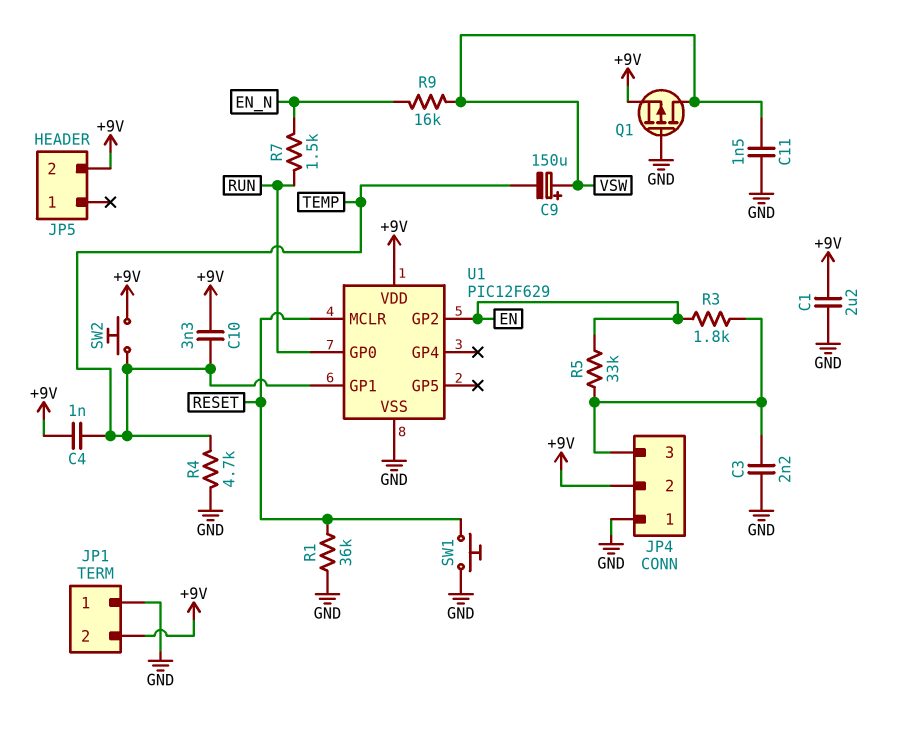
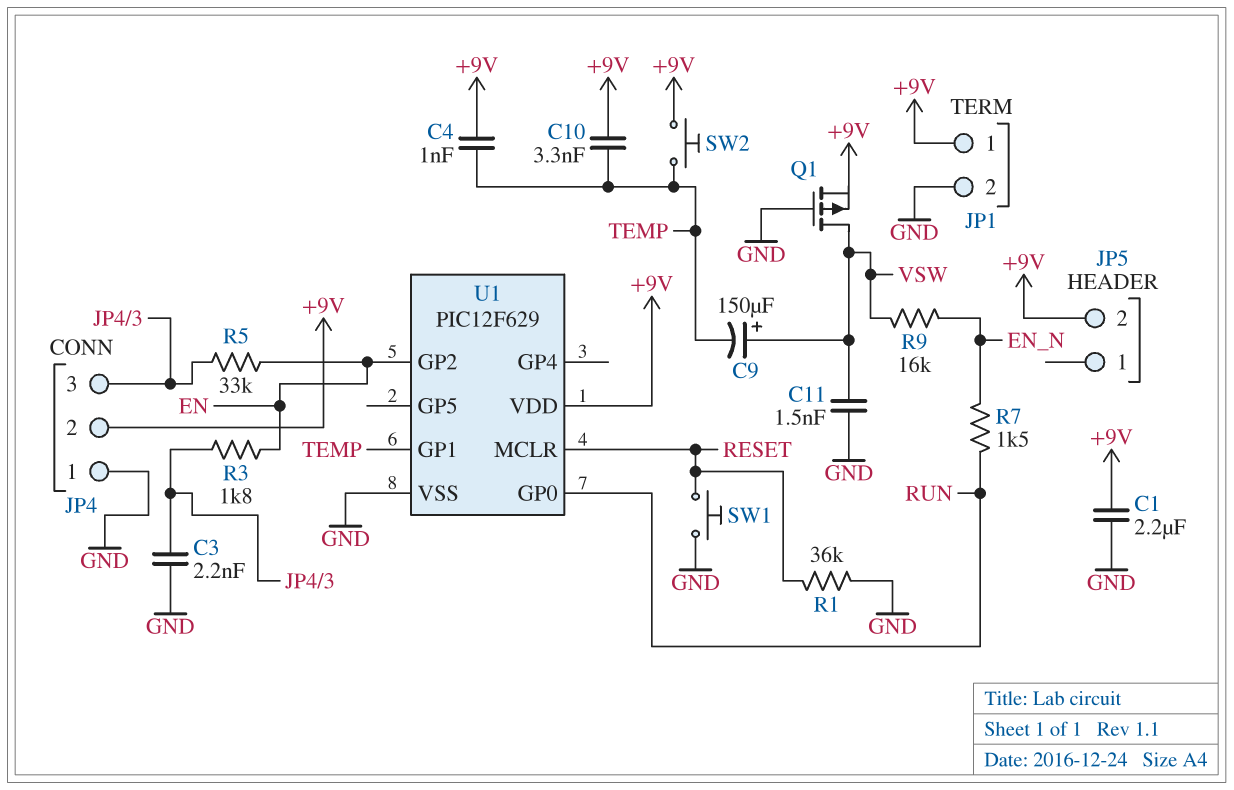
JP1 pin 1: GND -> +9V
JP1 pin 2: +9V -> GND
R4: 4.7k (GND, TEMP) -> none

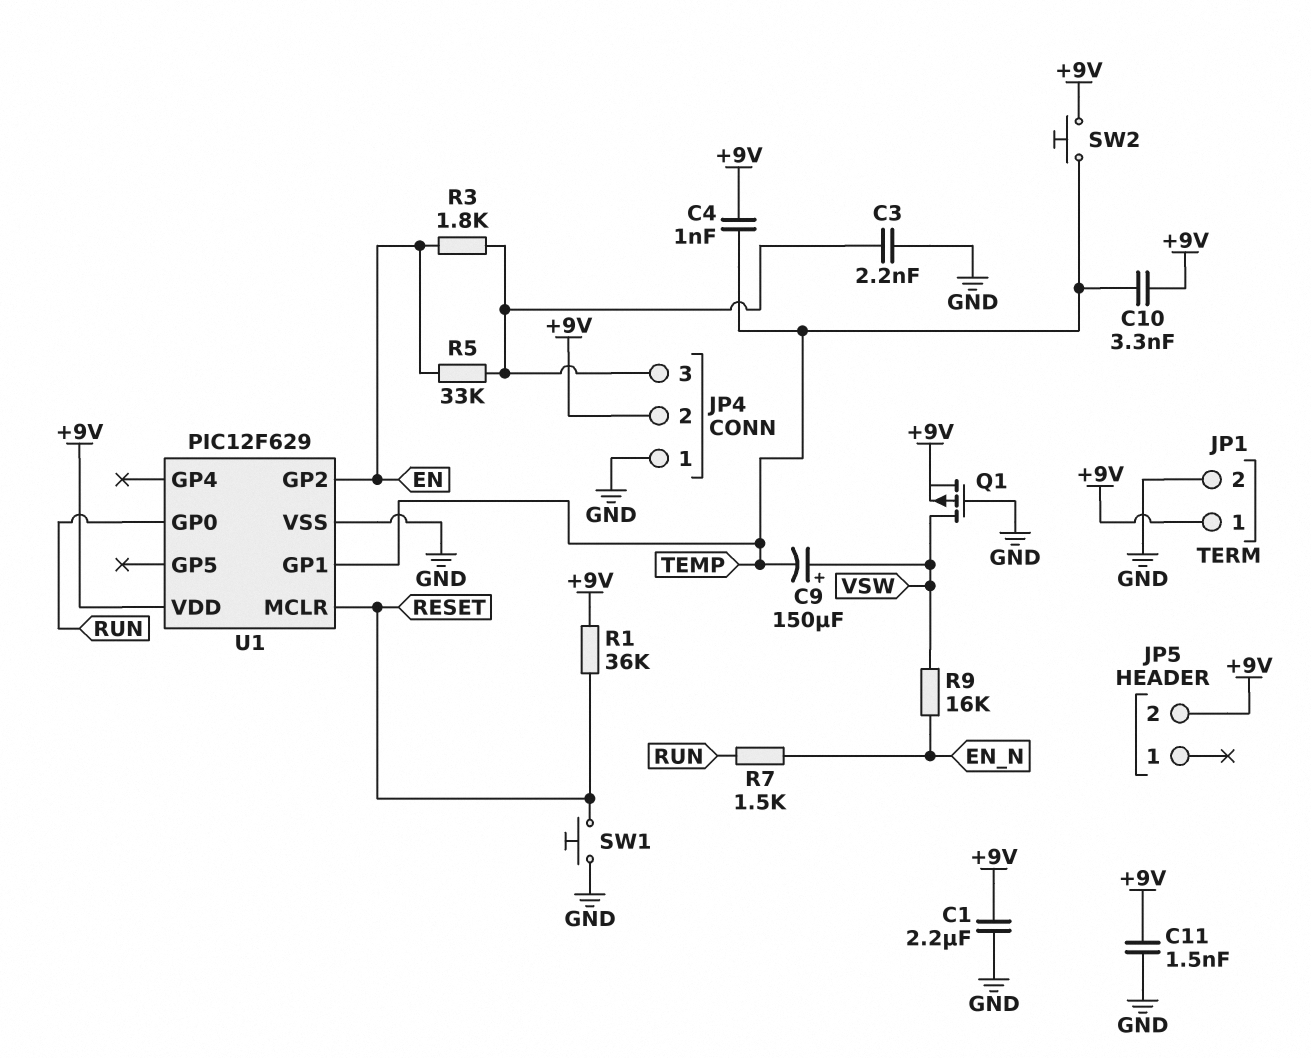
C11: 1.5nF (GND, VSW) -> 1.5nF (+9V, GND)
R1: 36k (GND, RESET) -> 36k (+9V, RESET)

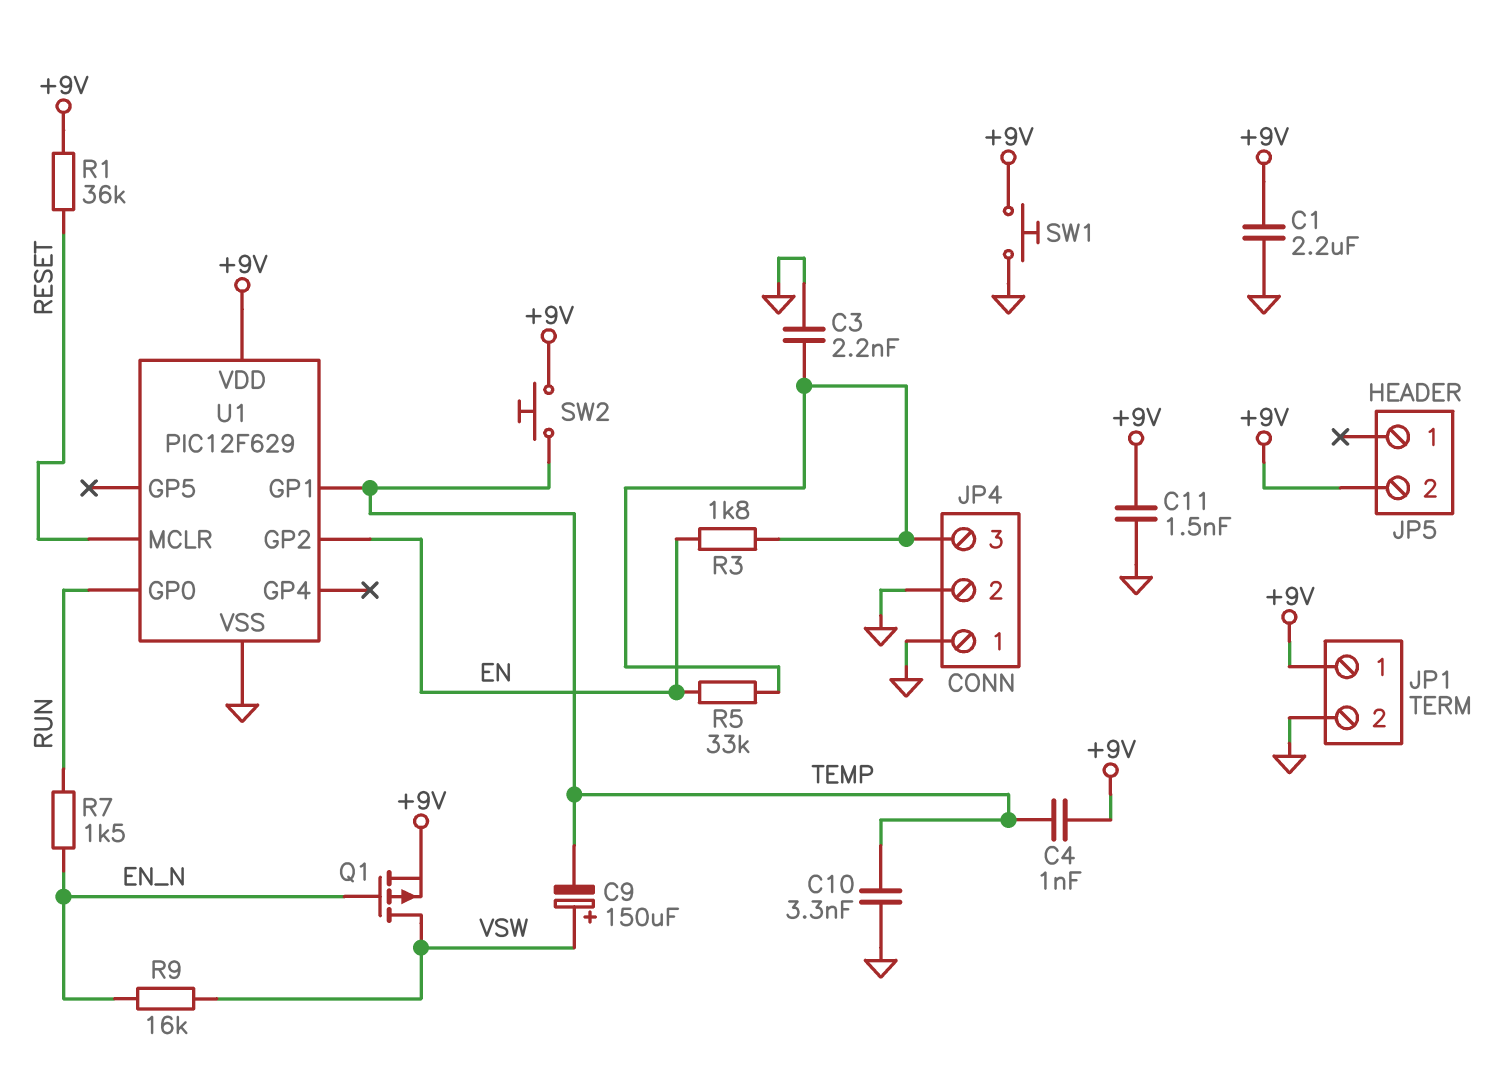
C10: 3.3nF (+9V, TEMP) -> 3.3nF (GND, TEMP)
JP4 pin 2: +9V -> GND
Q1: PMOS (G GND, D VSW, S +9V) -> PMOS (G EN_N, D VSW, S +9V)
SW1: button (GND, RESET) -> button (+9V, GND)

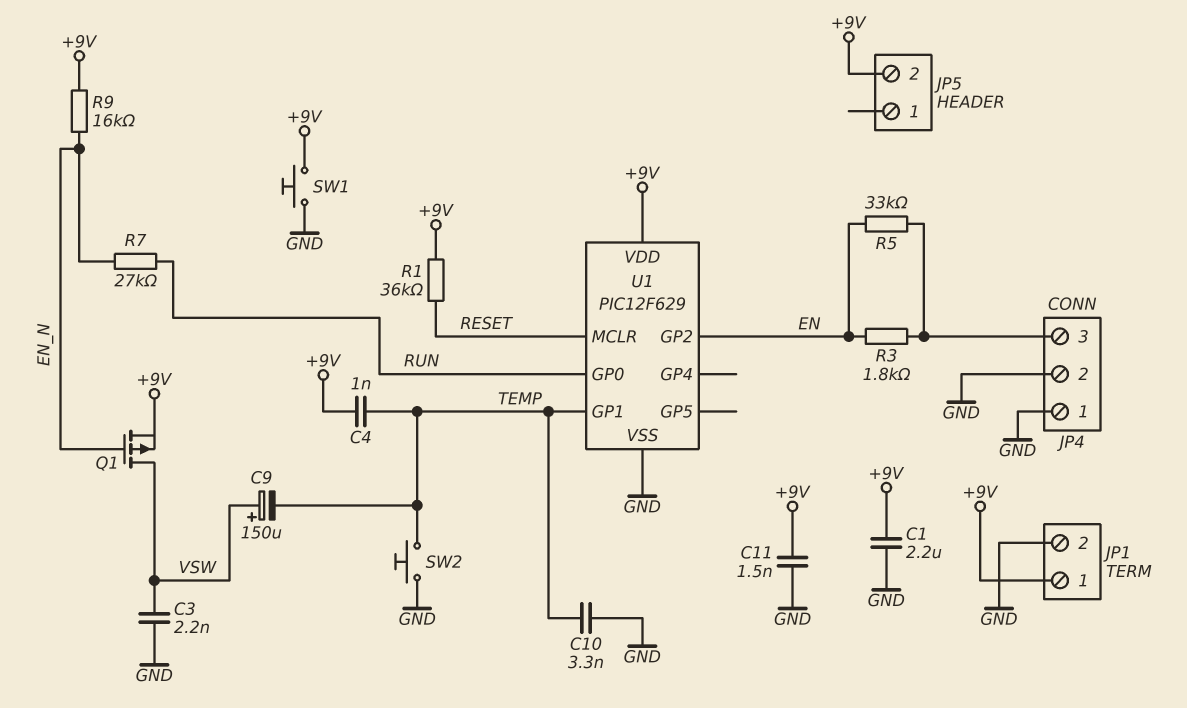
C3: 2.2nF (GND, JP4/3) -> 2.2nF (GND, VSW)
R7: 1.5k (EN_N, RUN) -> 27k (EN_N, RUN)
R9: 16k (EN_N, VSW) -> 16k (+9V, EN_N)
SW2: button (+9V, TEMP) -> button (GND, TEMP)

